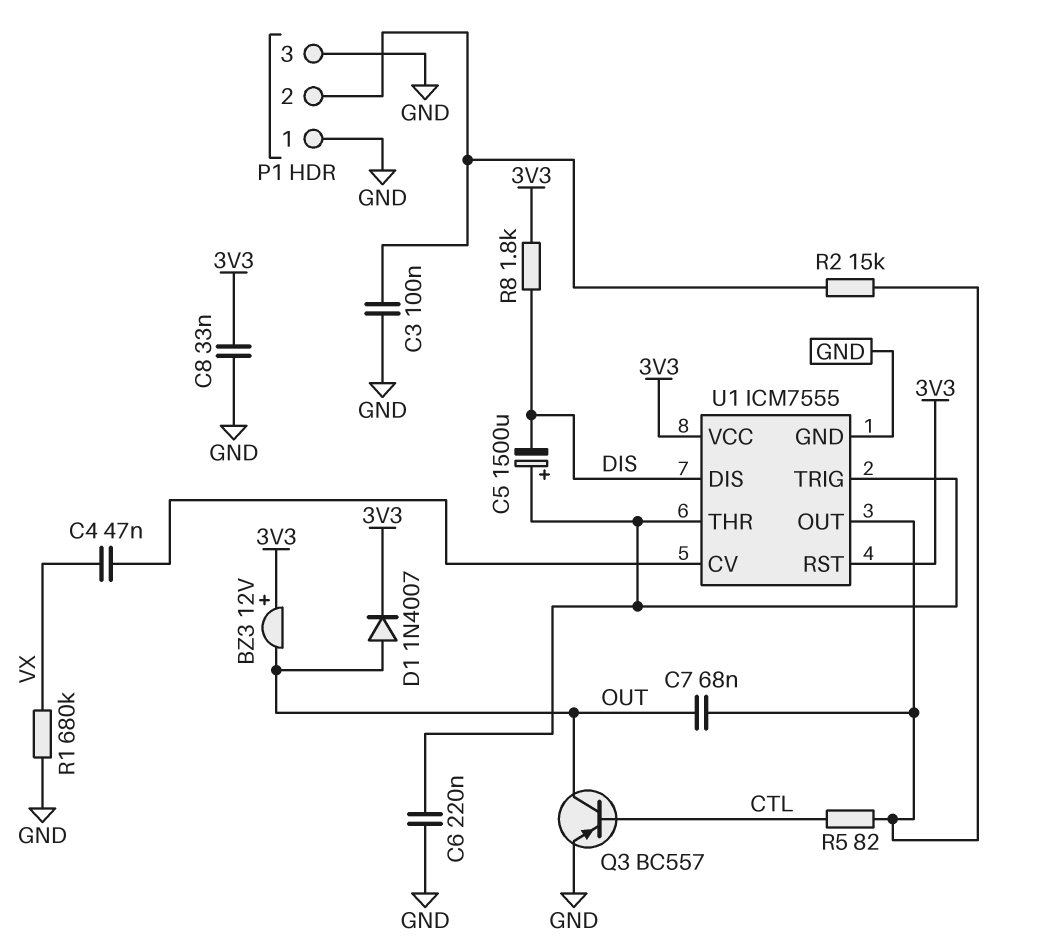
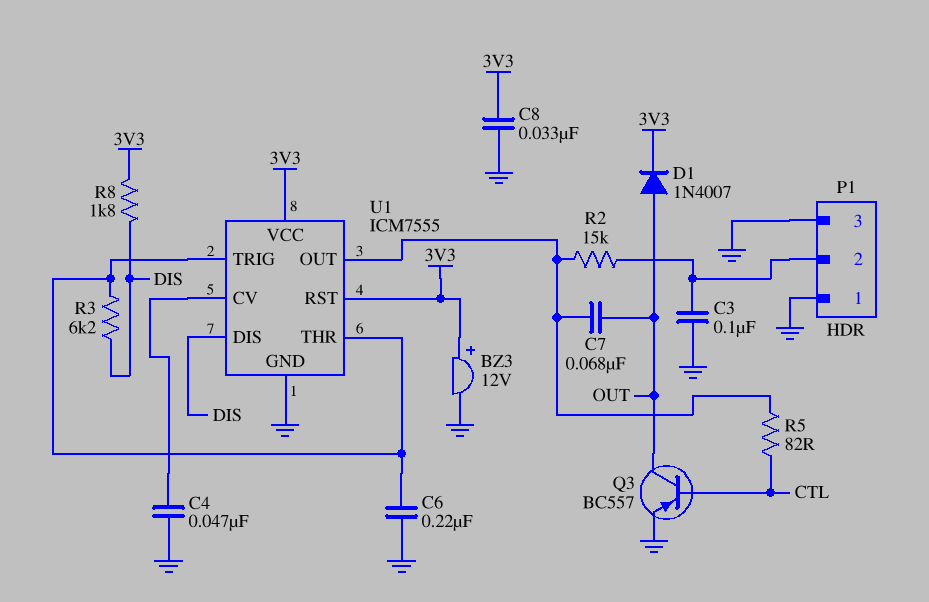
BZ3: buzzer 12V (plus 3V3, minus OUT) -> buzzer 12V (plus 3V3, minus GND)
C4: 47nF (U1/CV, VX) -> 47nF (GND, U1/CV)
C5: 1500uF (plus U1/THR, minus DIS) -> none
R1: 680k (GND, VX) -> none
R3: none -> 6.2k (DIS, U1/THR)

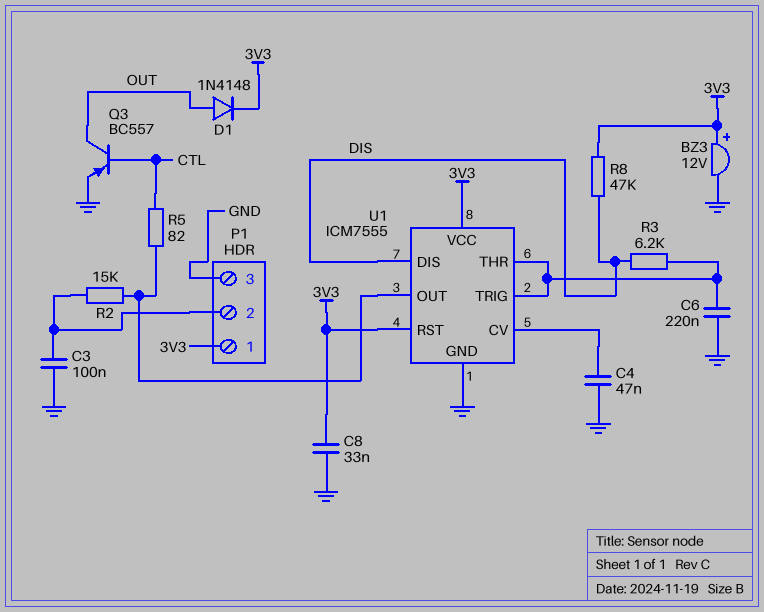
C7: 68nF (OUT, U1/OUT) -> none
D1: diode 1N4007 (A OUT, K 3V3) -> diode 1N4148 (A OUT, K 3V3)
P1 pin 1: GND -> 3V3
R8: 1.8k (3V3, DIS) -> 47k (3V3, DIS)

